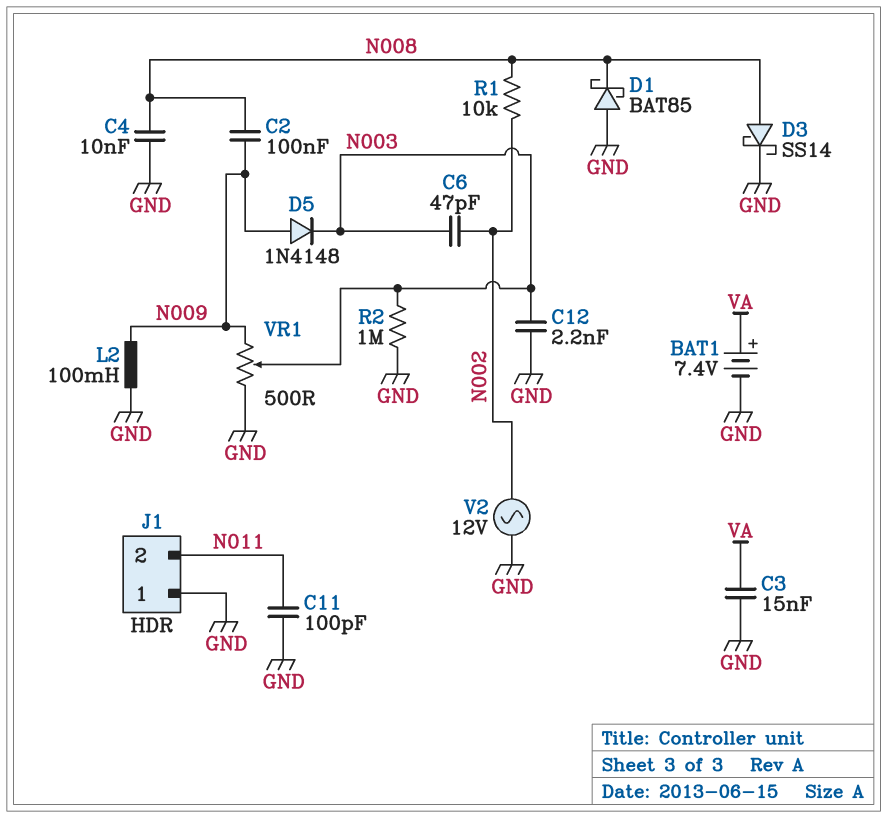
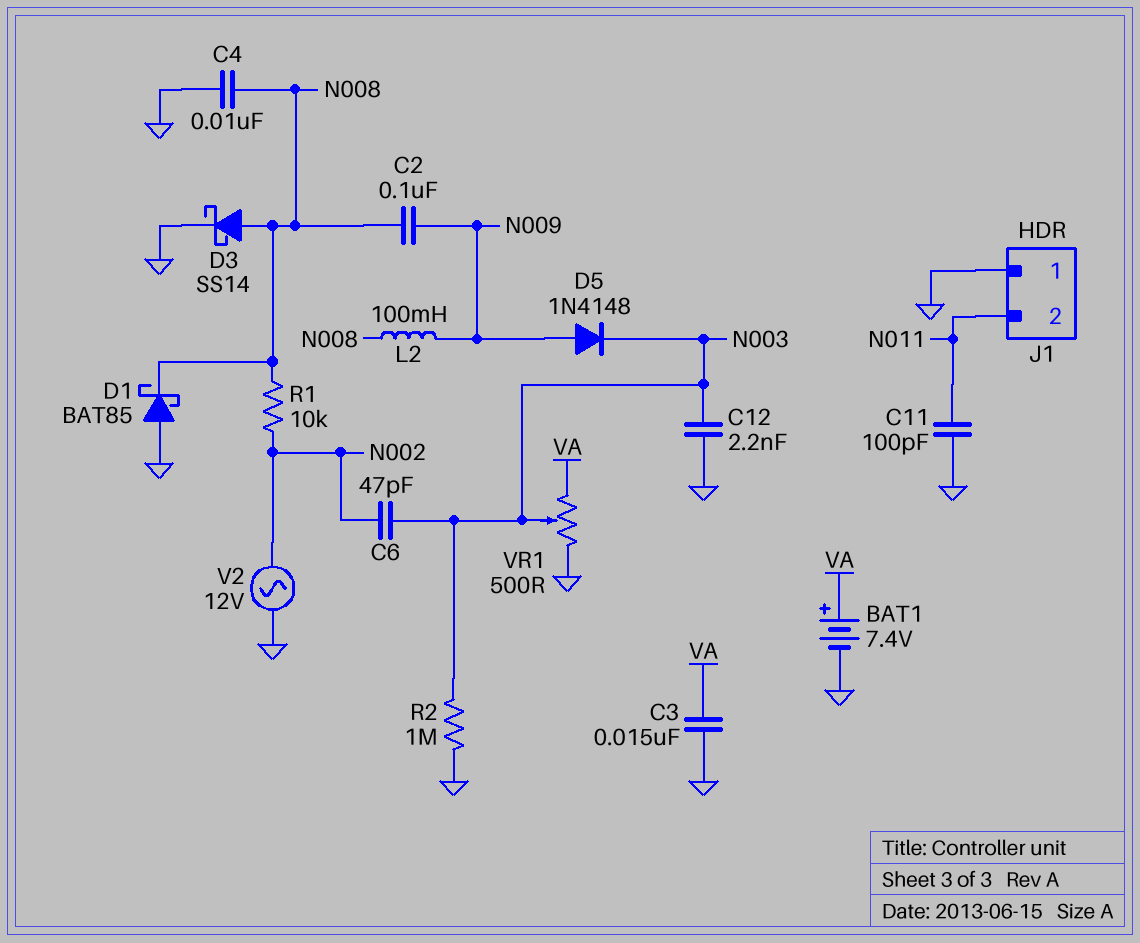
L2: 100mH (GND, N009) -> 100mH (N008, N009)
VR1: 500 (GND, N009, wiper N003) -> 500 (GND, VA, wiper N003)

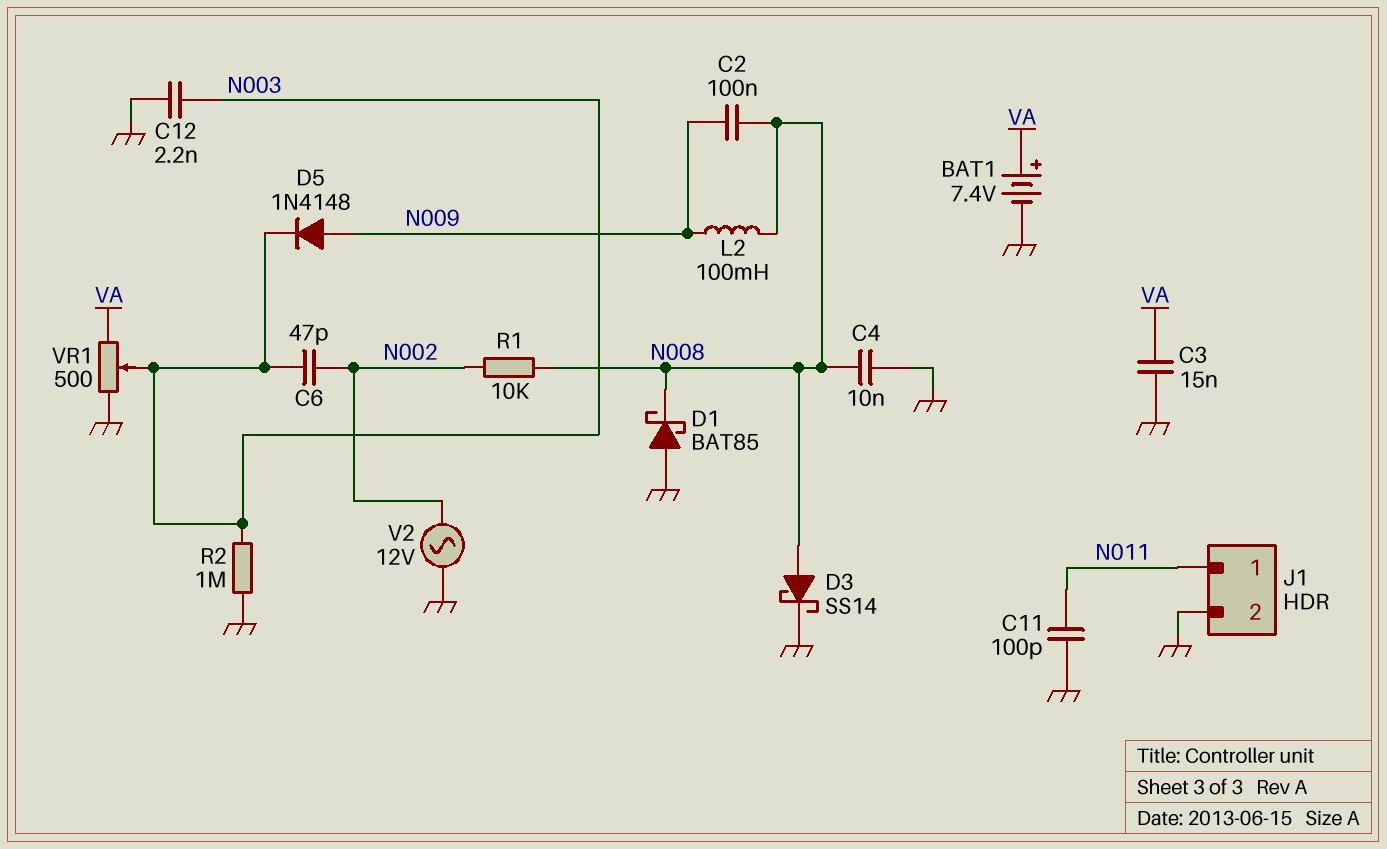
J1 pin 1: GND -> N011
J1 pin 2: N011 -> GND

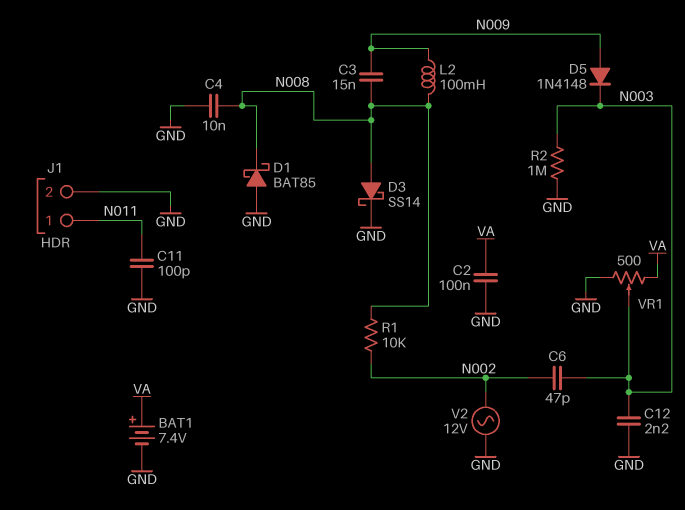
C2: 100nF (N008, N009) -> 100nF (GND, VA)
C3: 15nF (GND, VA) -> 15nF (N008, N009)

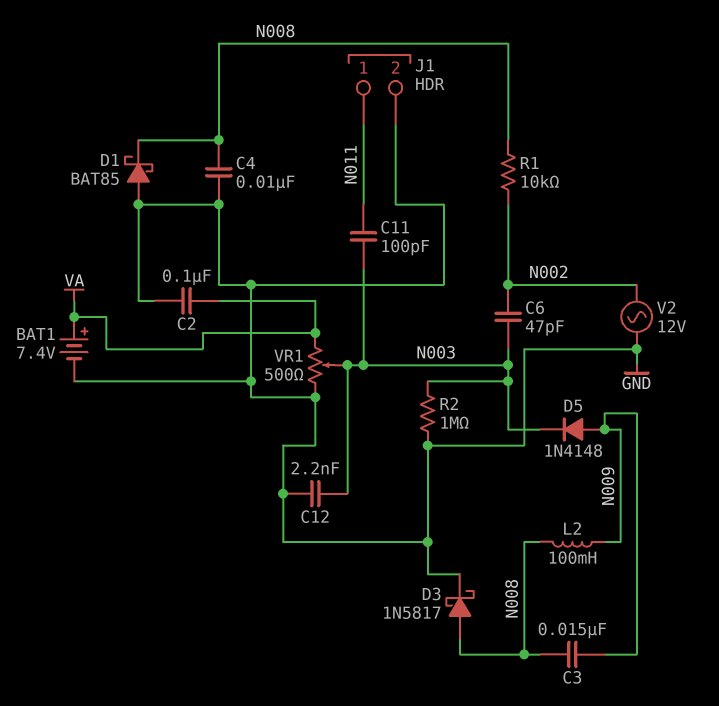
C11: 100pF (GND, N011) -> 100pF (N003, N011)
D3: schottky SS14 (A N008, K GND) -> schottky 1N5817 (A N008, K GND)

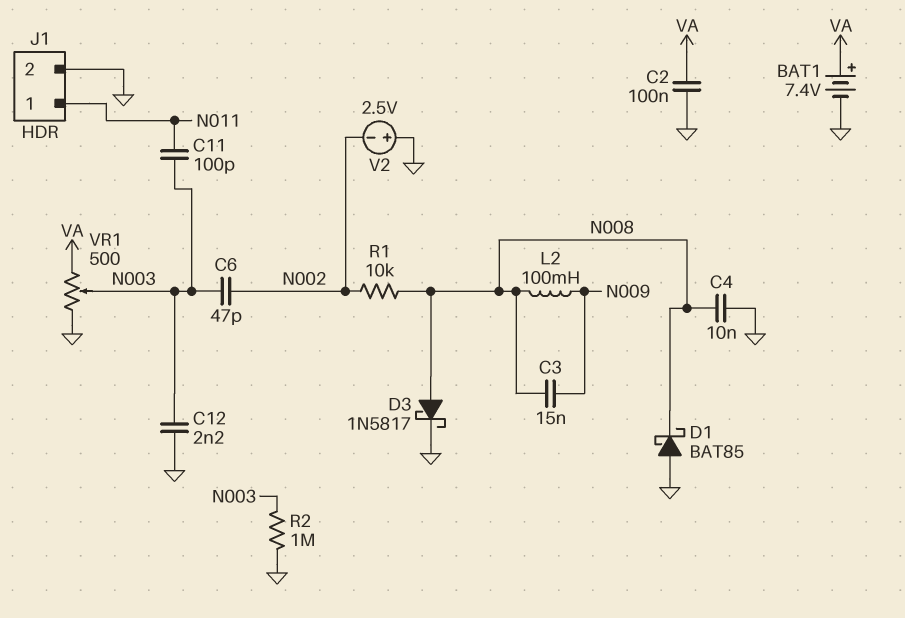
D5: diode 1N4148 (A N009, K N003) -> none
V2: AC 12V (GND, N002) -> 2.5V (plus GND, minus N002)

